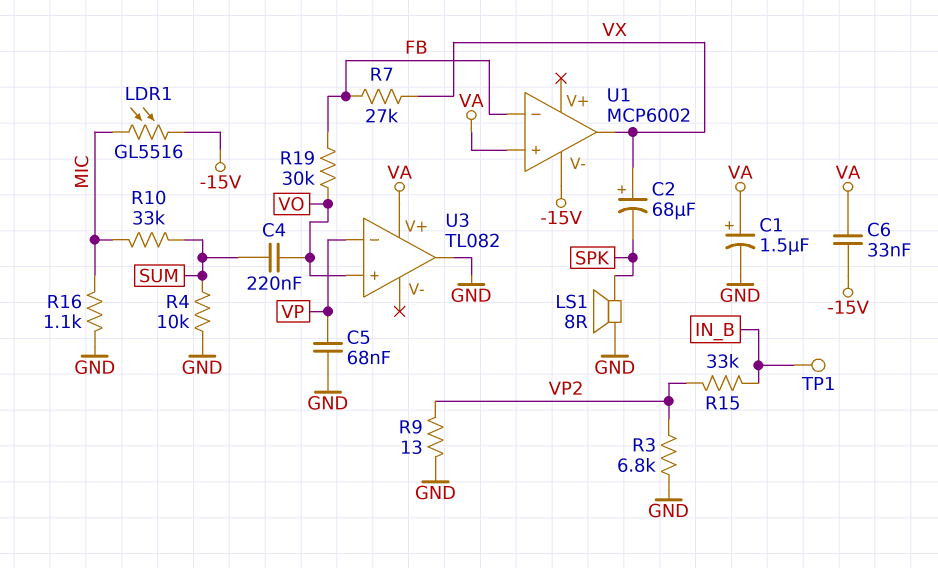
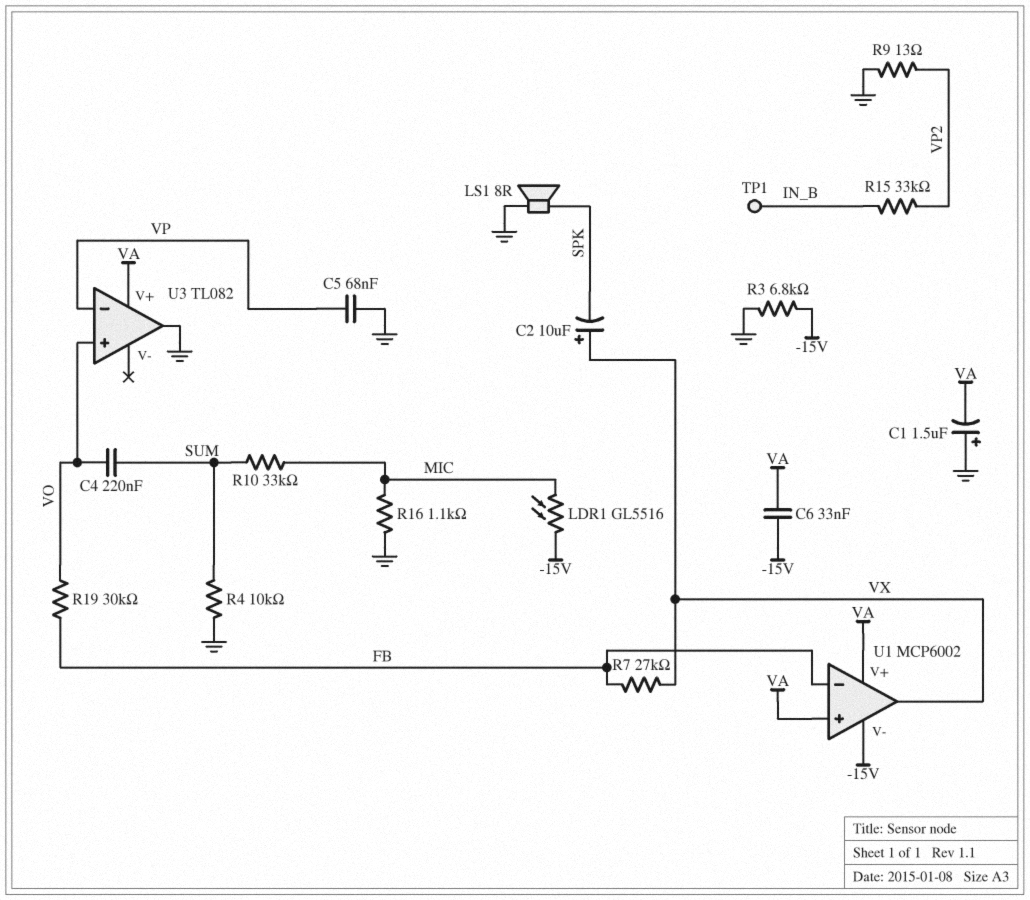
C1: 1.5uF (plus VA, minus GND) -> 1.5uF (plus GND, minus VA)
C2: 68uF (plus VX, minus SPK) -> 10uF (plus VX, minus SPK)
R3: 6.8k (GND, VP2) -> 6.8k (-15V, GND)
U1 pin V+: none -> VA

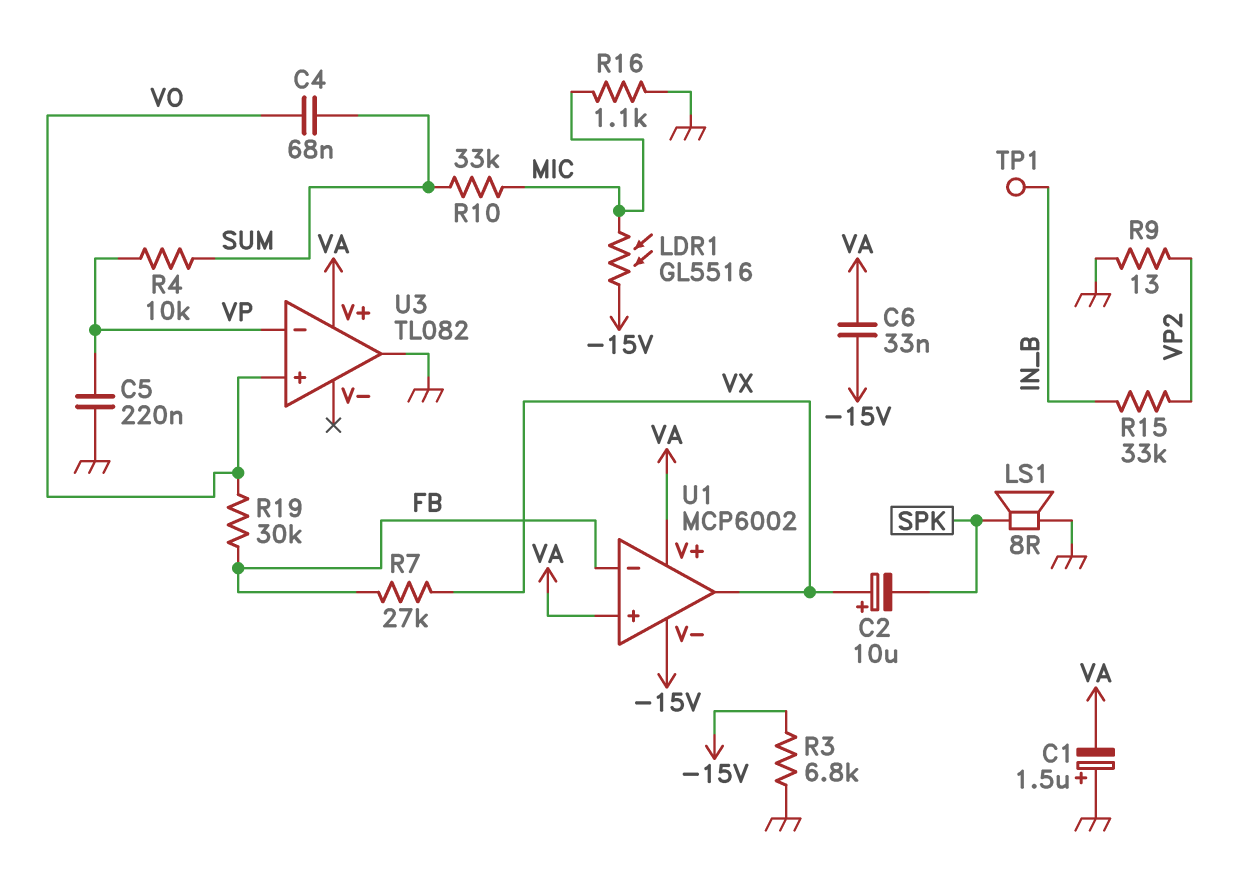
C4: 220nF (SUM, VO) -> 68nF (SUM, VO)
C5: 68nF (GND, VP) -> 220nF (GND, VP)
R4: 10k (GND, SUM) -> 10k (SUM, VP)

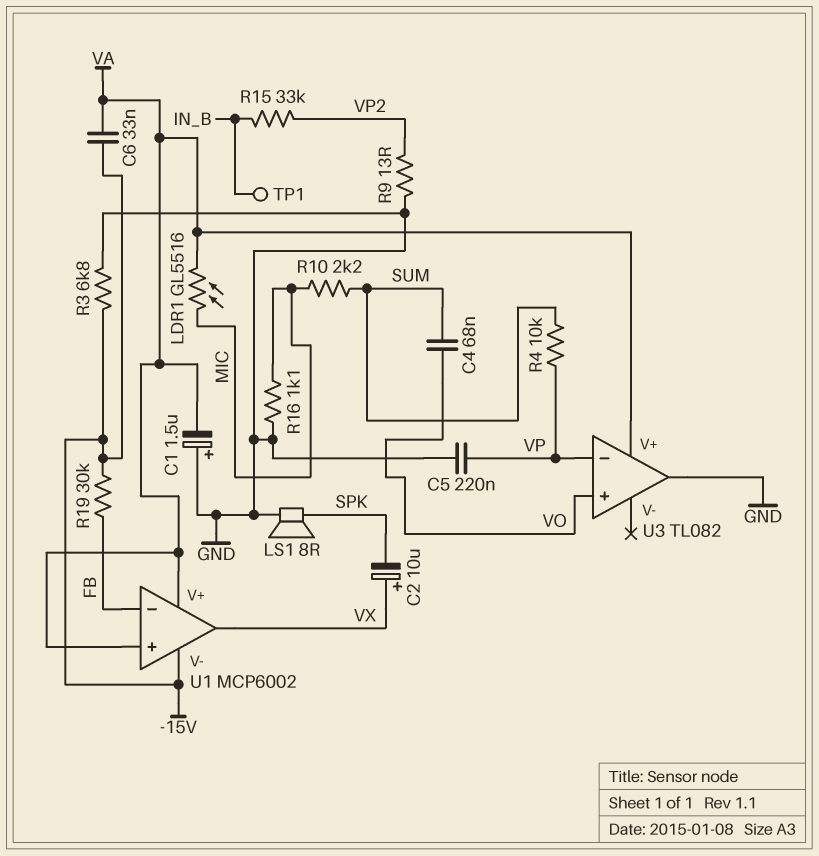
LDR1: GL5516 (-15V, MIC) -> GL5516 (MIC, VA)
R7: 27k (FB, VX) -> none
R10: 33k (MIC, SUM) -> 2.2k (MIC, SUM)
R19: 30k (FB, VO) -> 30k (-15V, FB)

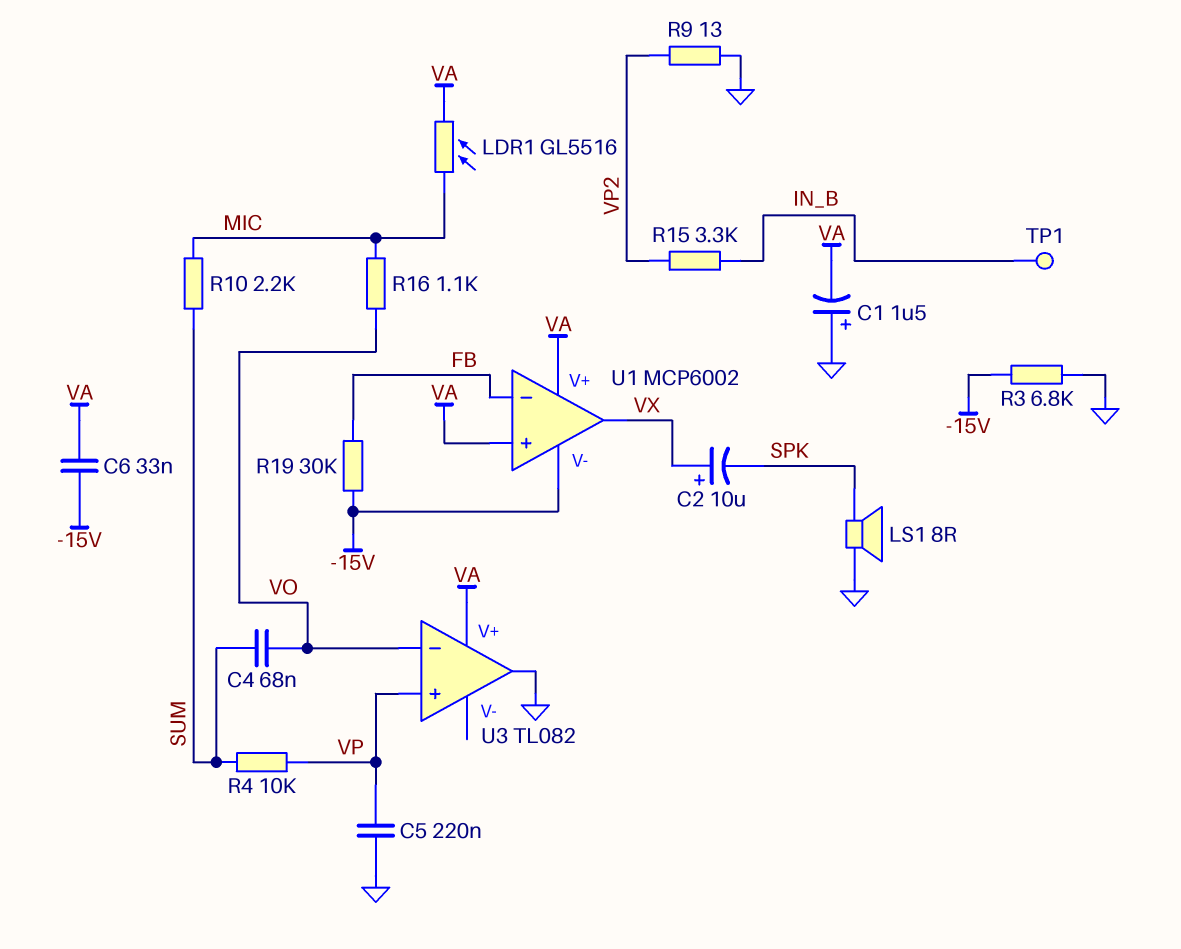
R15: 33k (IN_B, VP2) -> 3.3k (IN_B, VP2)
R16: 1.1k (GND, MIC) -> 1.1k (MIC, VO)
U3 pin in+: VO -> VP
U3 pin in-: VP -> VO

